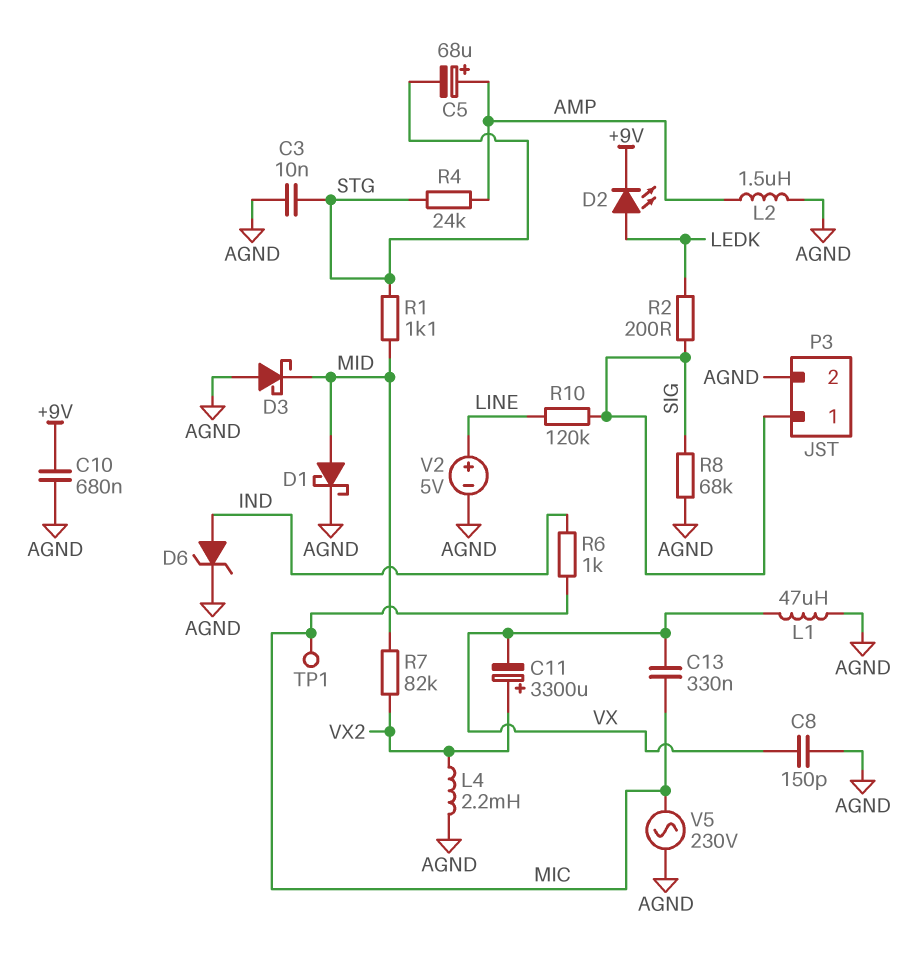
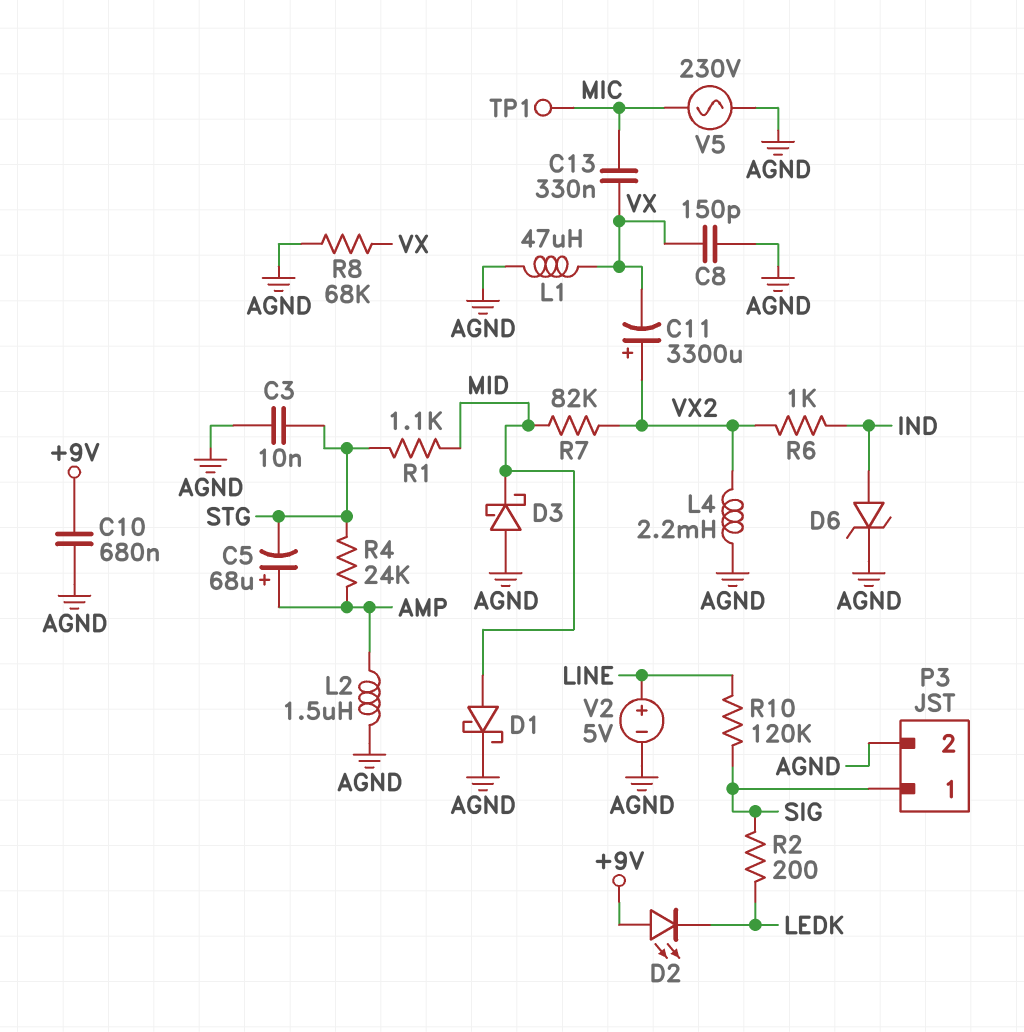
D2: LED (A LEDK, K +9V) -> LED (A +9V, K LEDK)
R6: 1k (IND, MIC) -> 1k (IND, VX2)
R8: 68k (AGND, SIG) -> 68k (AGND, VX)

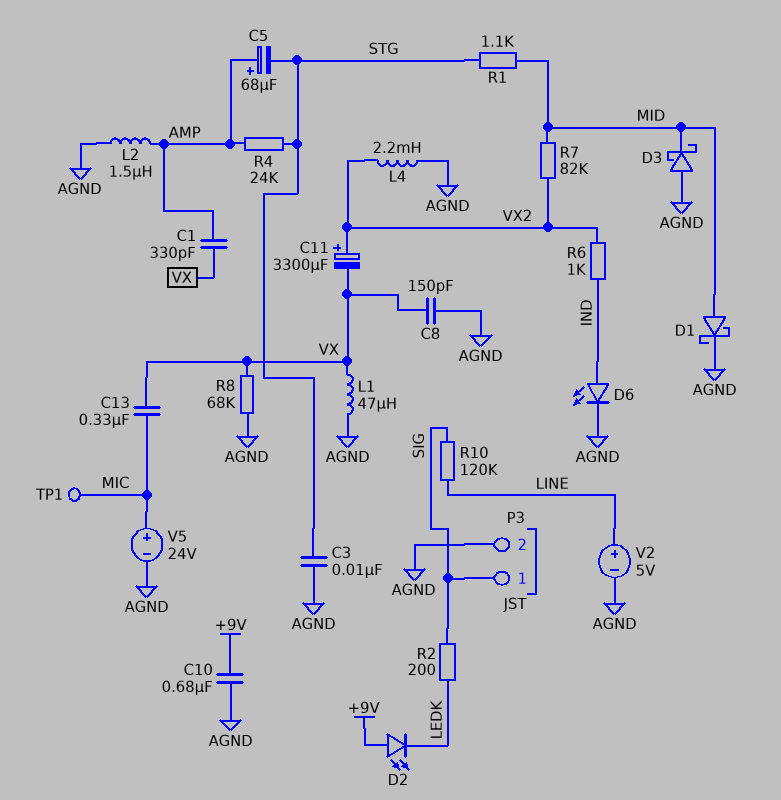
C1: none -> 330pF (AMP, VX)
D6: zener (A IND, K AGND) -> LED (A IND, K AGND)
V5: AC 230V (AGND, MIC) -> 24V (plus MIC, minus AGND)

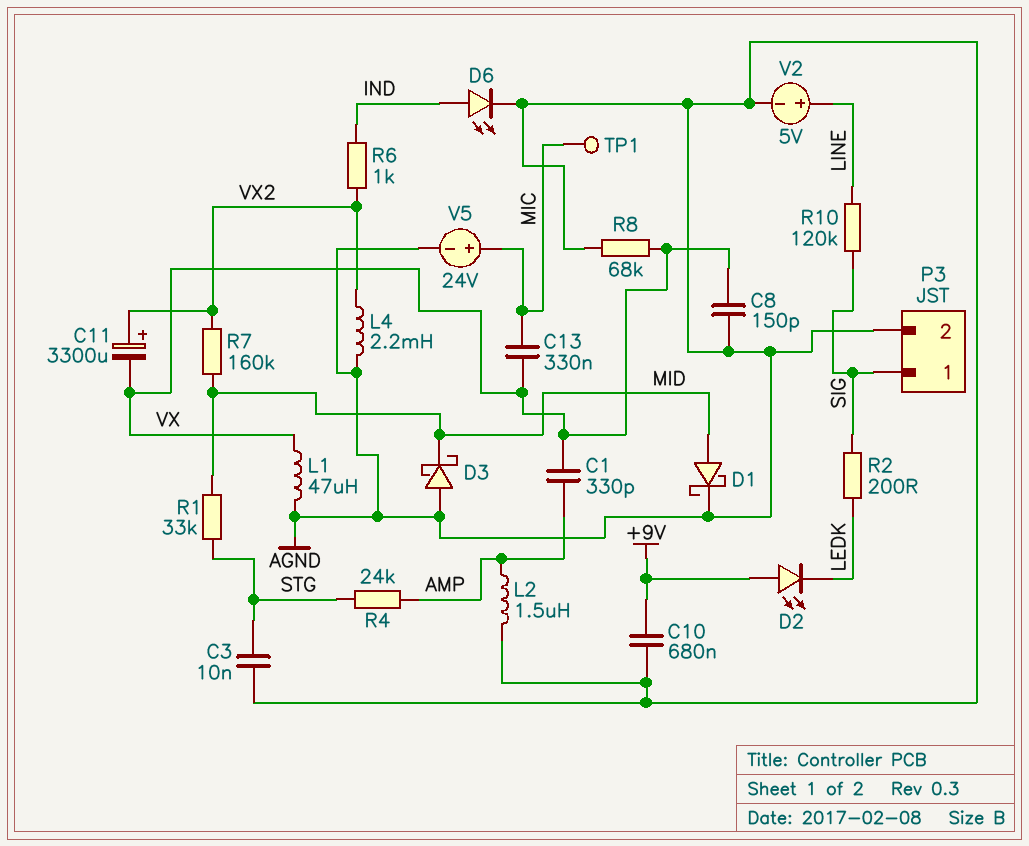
C5: 68uF (plus AMP, minus STG) -> none
R1: 1.1k (MID, STG) -> 33k (MID, STG)
R7: 82k (MID, VX2) -> 160k (MID, VX2)

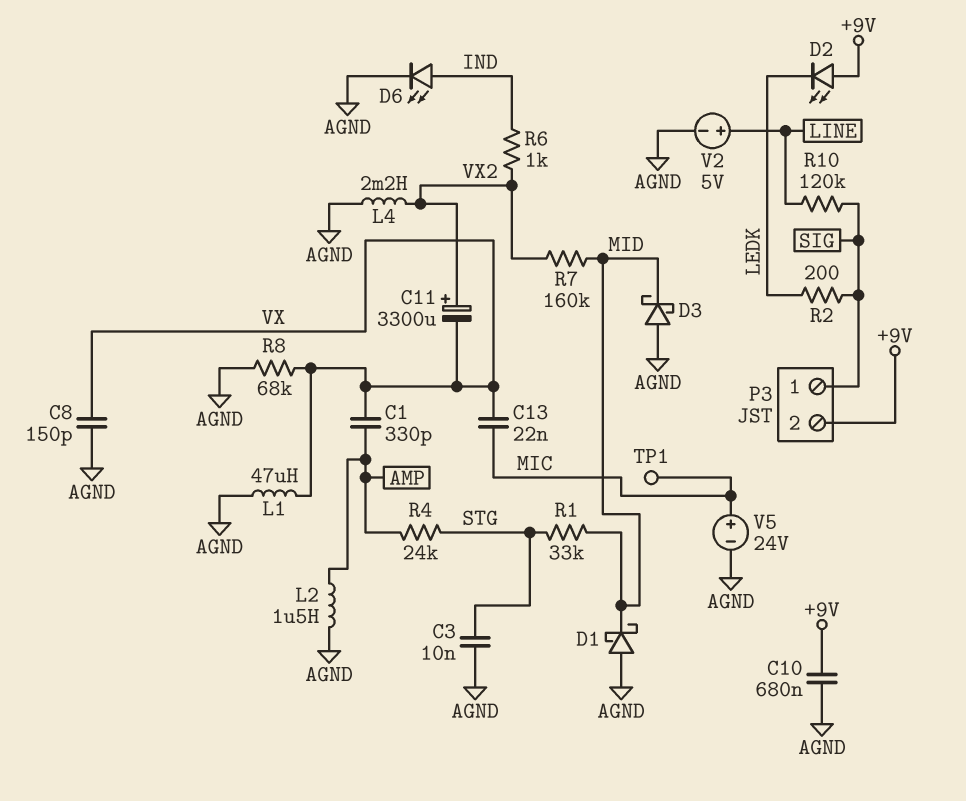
C13: 330nF (MIC, VX) -> 22nF (MIC, VX)
D1: schottky (A MID, K AGND) -> schottky (A AGND, K MID)
P3 pin 2: AGND -> +9V

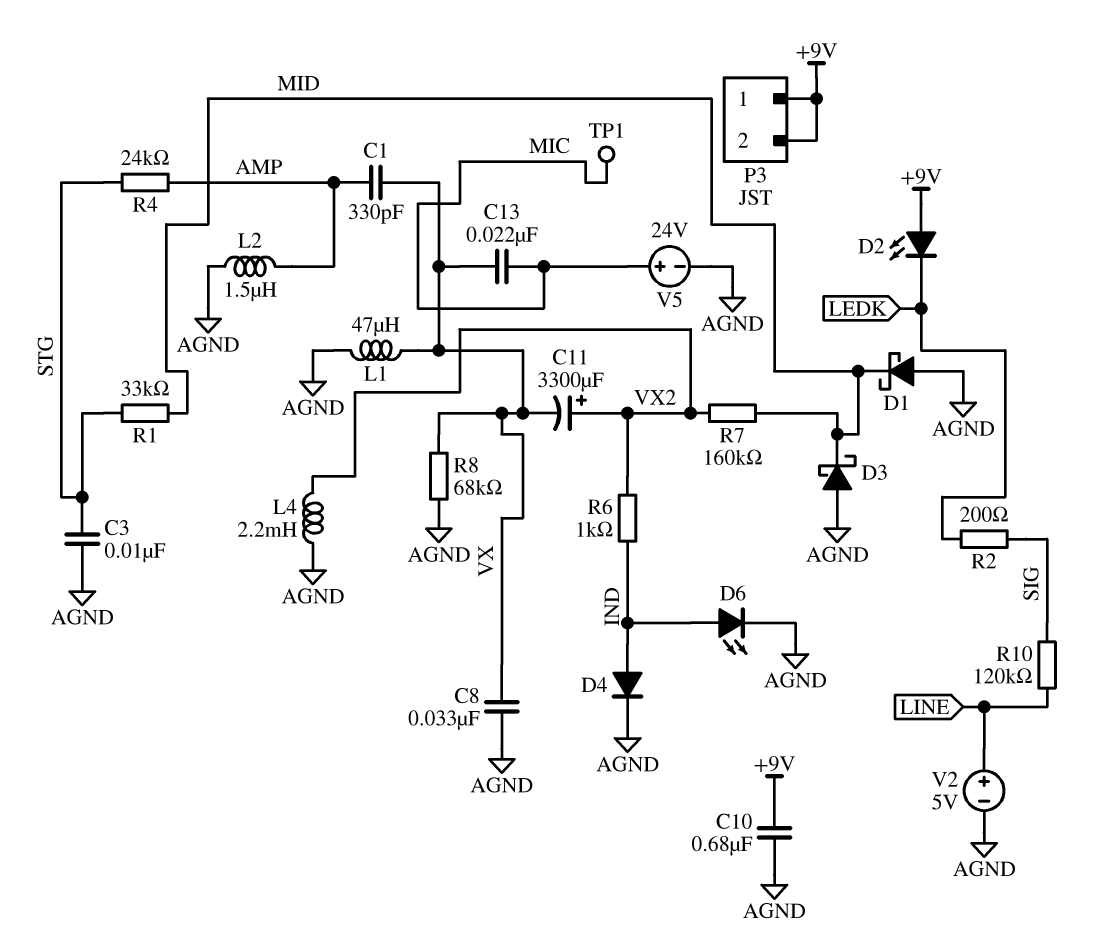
C8: 150pF (AGND, VX) -> 33nF (AGND, VX)
D4: none -> diode (A IND, K AGND)
P3 pin 1: SIG -> +9V

